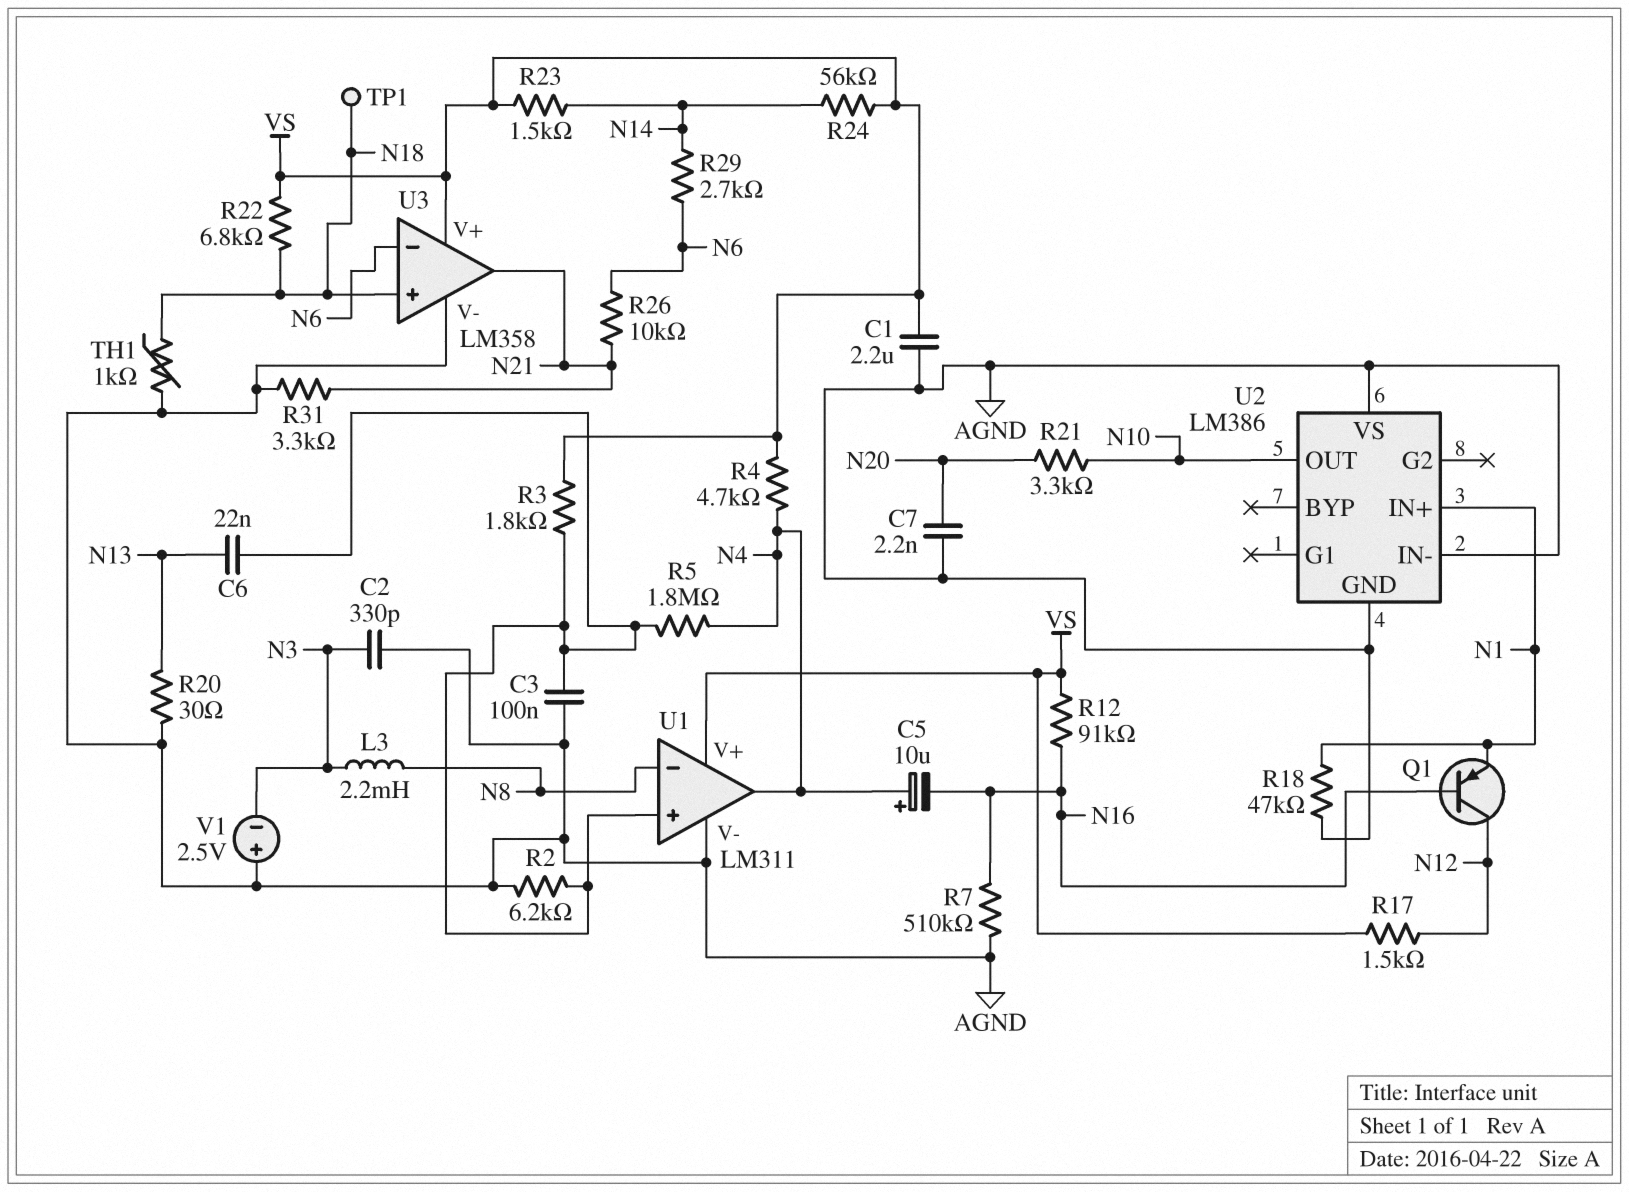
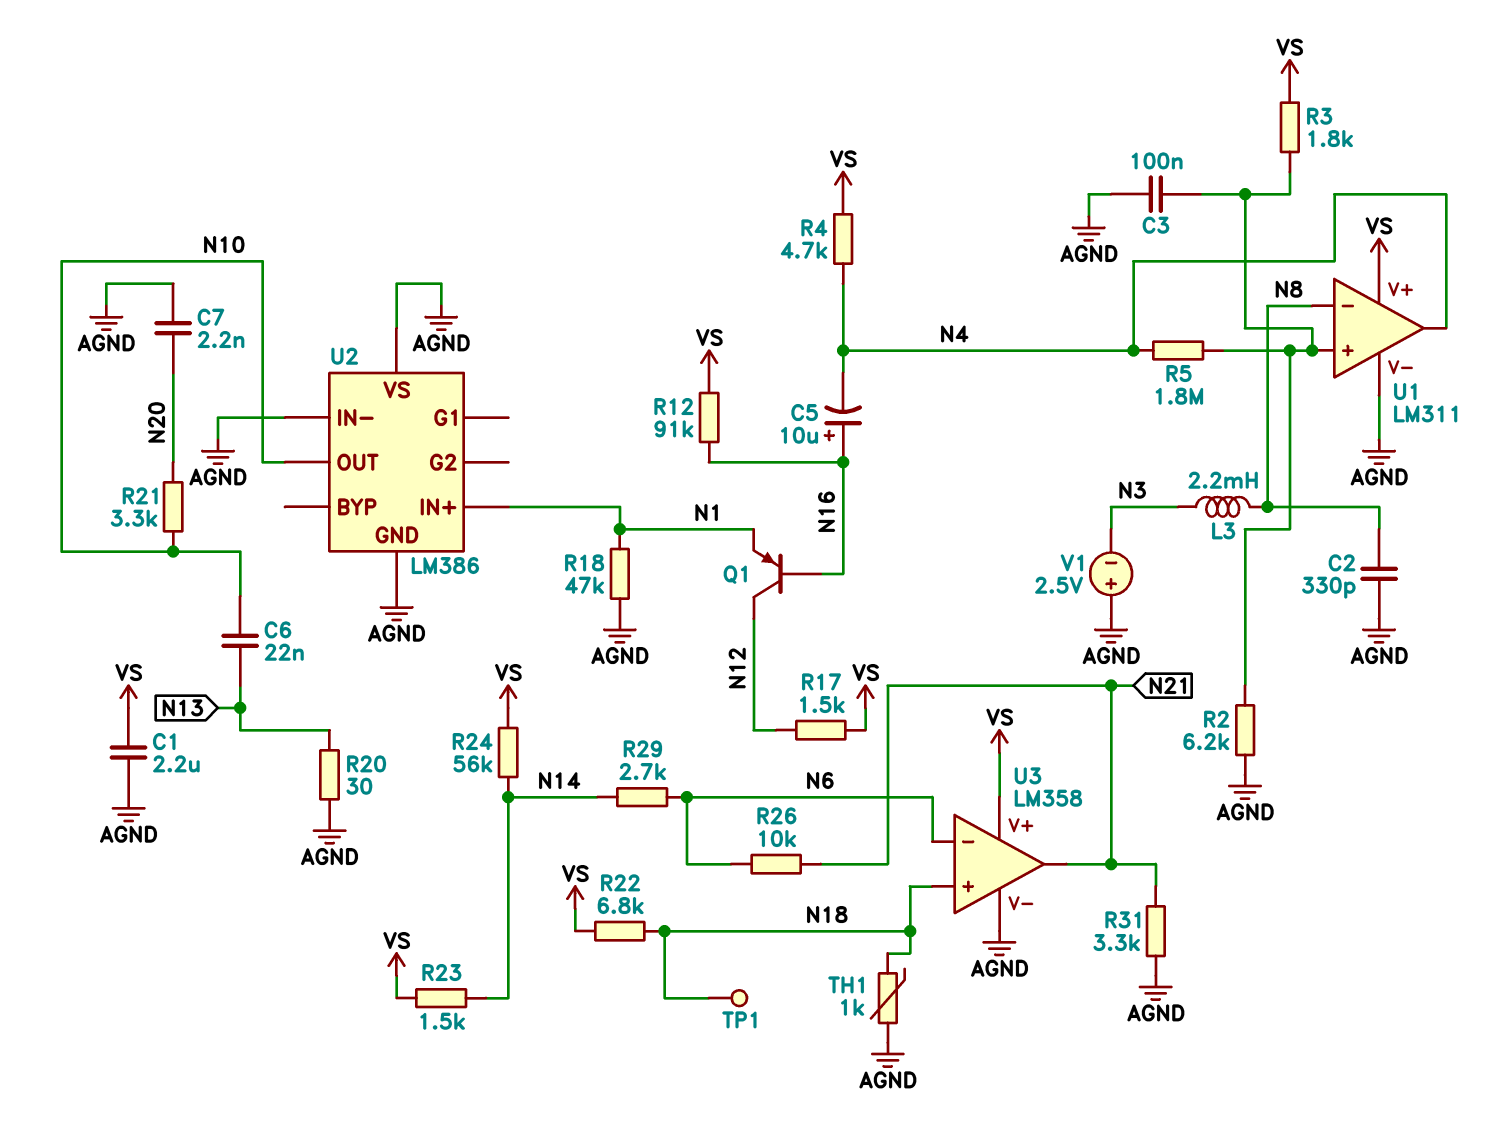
C2: 330pF (AGND, N3) -> 330pF (AGND, N8)
C5: 10uF (plus N4, minus N16) -> 10uF (plus N16, minus N4)
C6: 22nF (N13, U1/in+) -> 22nF (N10, N13)
R7: 510k (AGND, N16) -> none

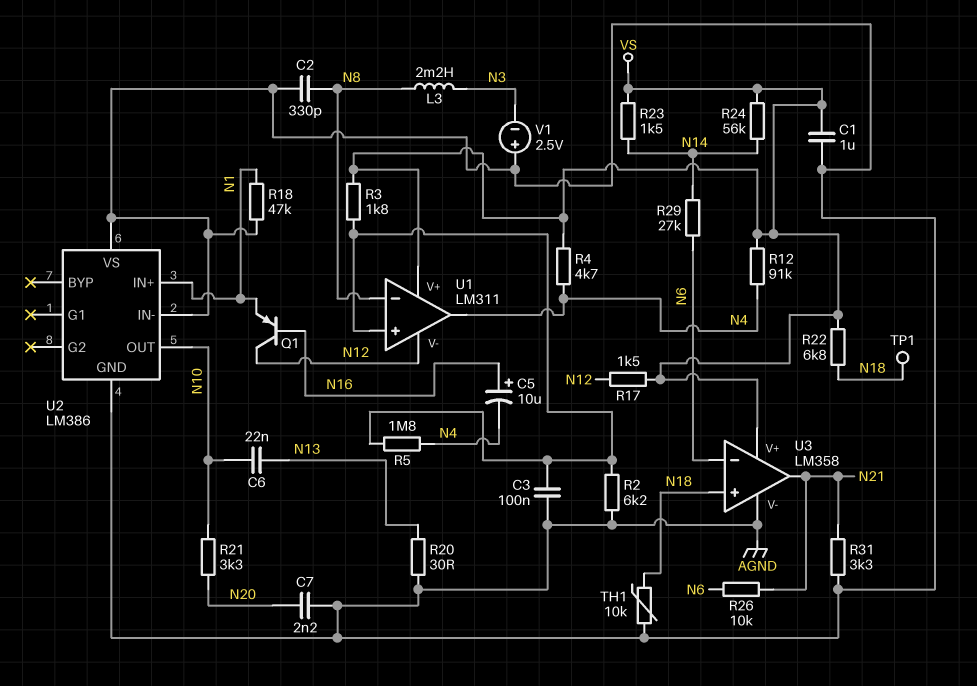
C1: 2.2uF (AGND, VS) -> 1uF (AGND, VS)
R12: 91k (N16, VS) -> 91k (N4, VS)
R29: 2.7k (N6, N14) -> 27k (N6, N14)
TH1: 1k (AGND, N18) -> 10k (AGND, N18)
U1 pin V-: AGND -> N12

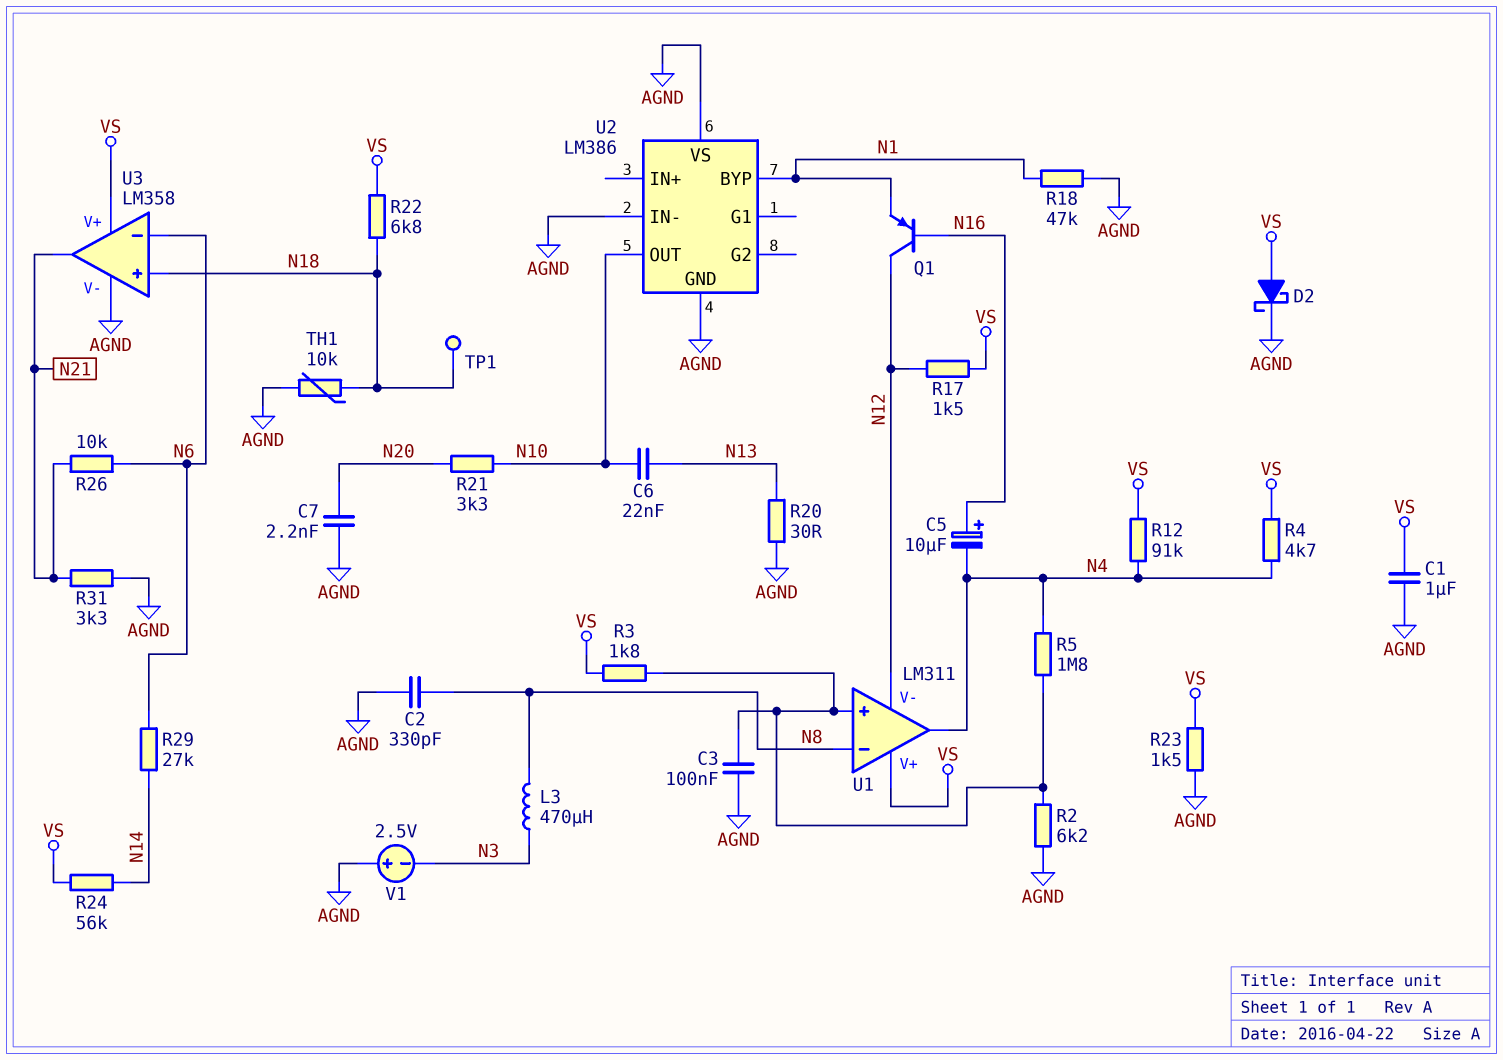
D2: none -> schottky (A VS, K AGND)
L3: 2.2mH (N3, N8) -> 470uH (N3, N8)
R23: 1.5k (N14, VS) -> 1.5k (AGND, VS)
U2 pin BYP: none -> N1
U2 pin IN+: N1 -> none

